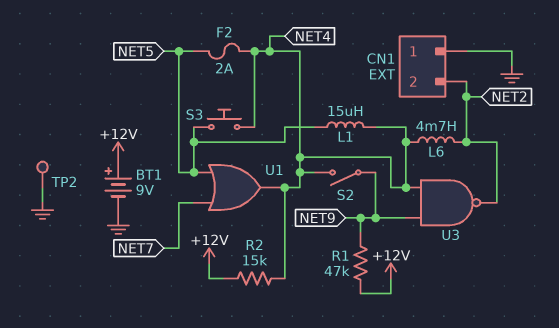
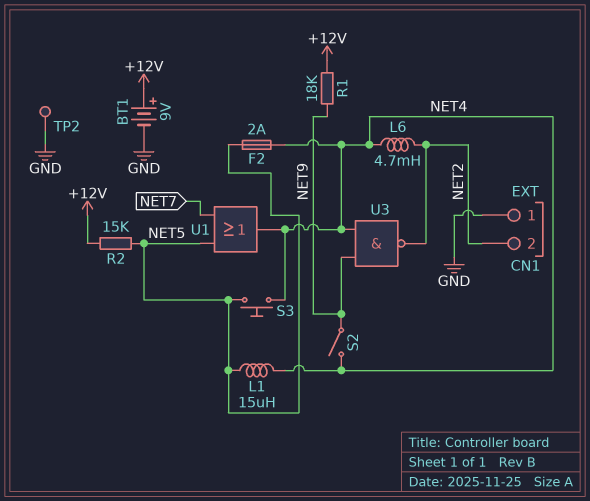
R1: 47k (+12V, NET9) -> 18k (+12V, NET9)
R2: 15k (+12V, NET4) -> 15k (+12V, NET5)

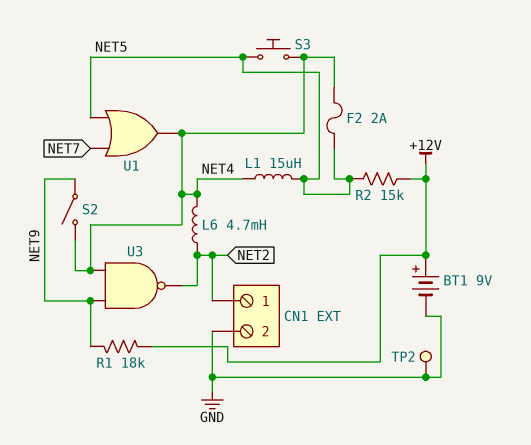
CN1 pin 1: GND -> NET2
CN1 pin 2: NET2 -> GND

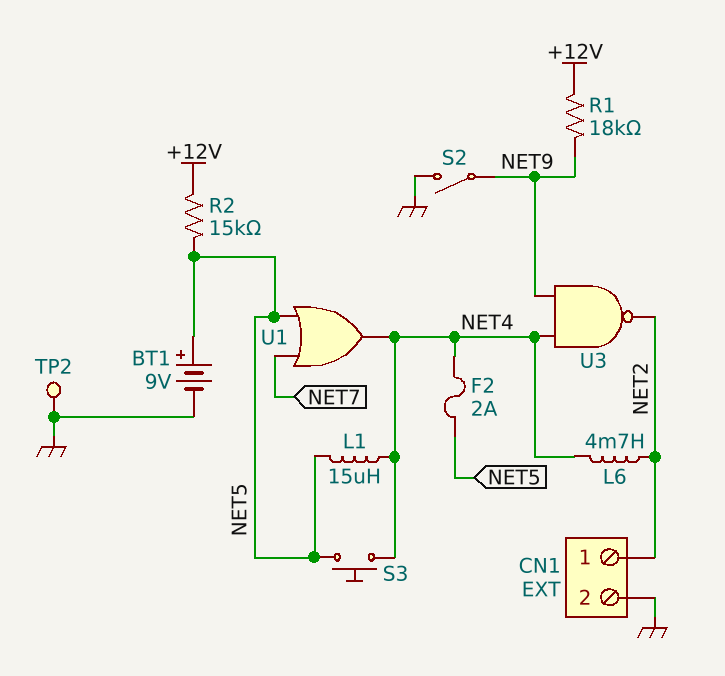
BT1: 9V (plus +12V, minus GND) -> 9V (plus NET5, minus GND)
S2: switch (NET4, NET9) -> switch (GND, NET9)

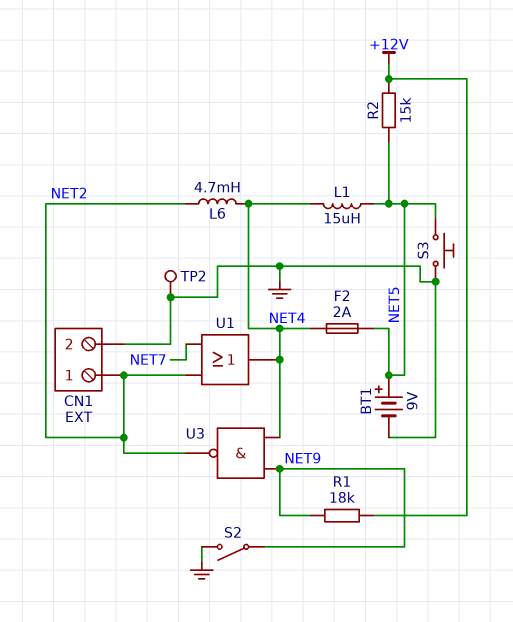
S3: button (NET4, NET5) -> button (GND, NET5)
U1: OR (in NET5, in NET7, out NET4) -> OR (in NET2, in NET7, out NET4)

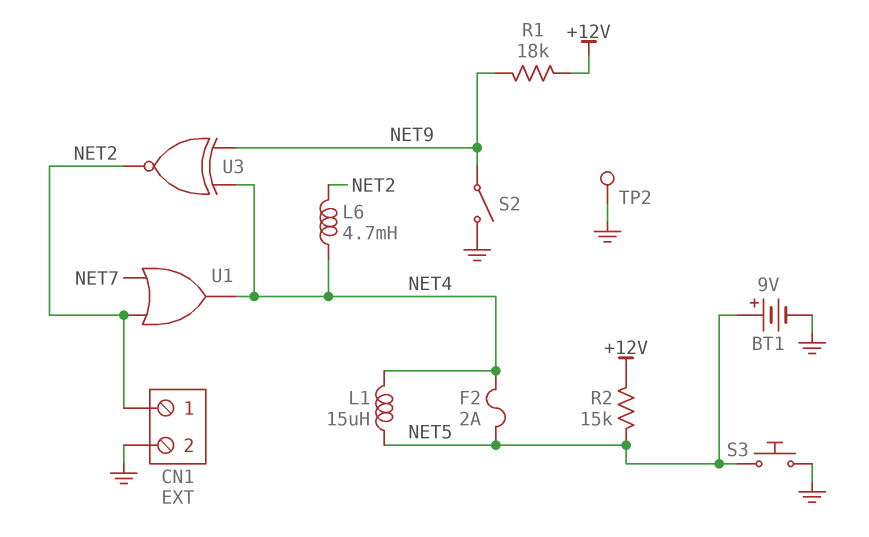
U3: NAND (in NET4, in NET9, out NET2) -> XNOR (in NET4, in NET9, out NET2)

